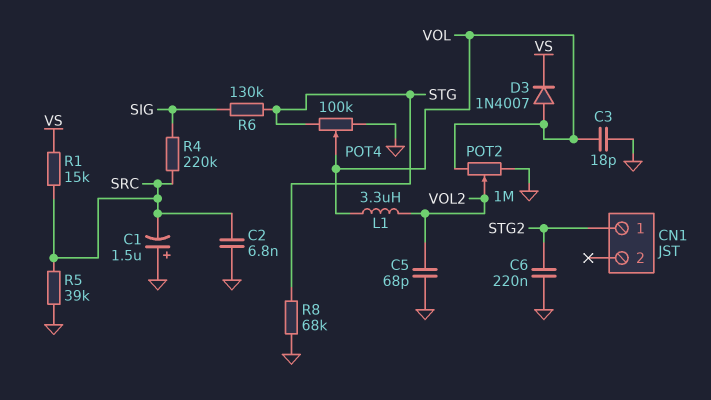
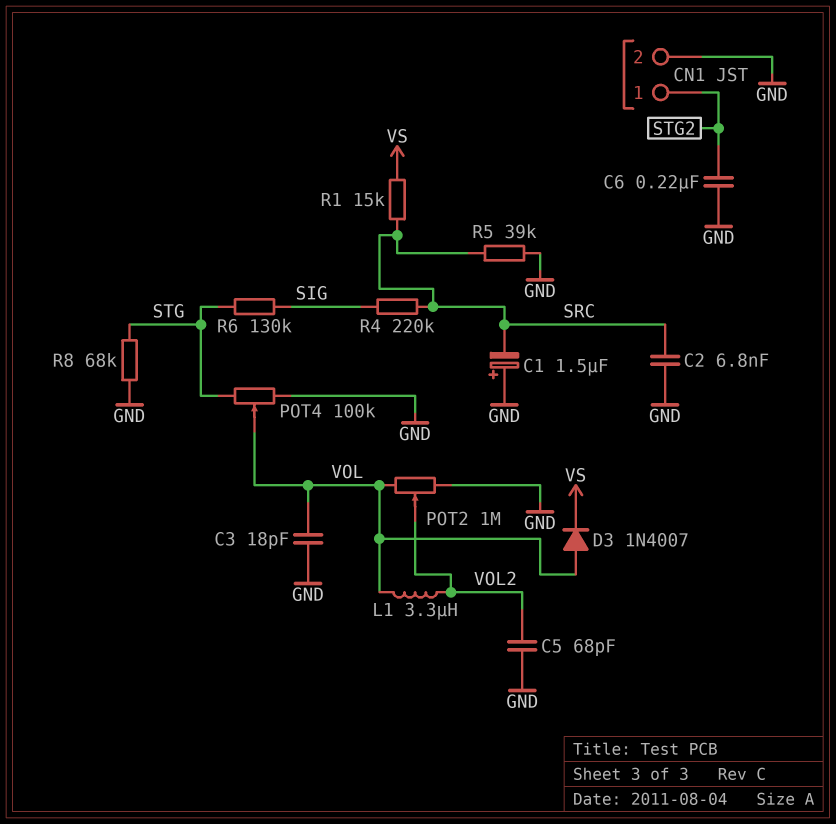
CN1 pin 2: none -> GND

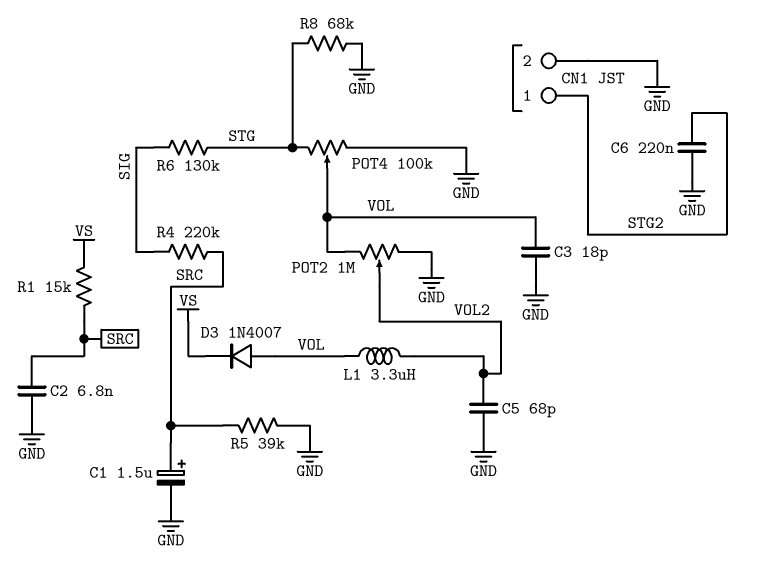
C1: 1.5uF (plus GND, minus SRC) -> 1.5uF (plus SRC, minus GND)

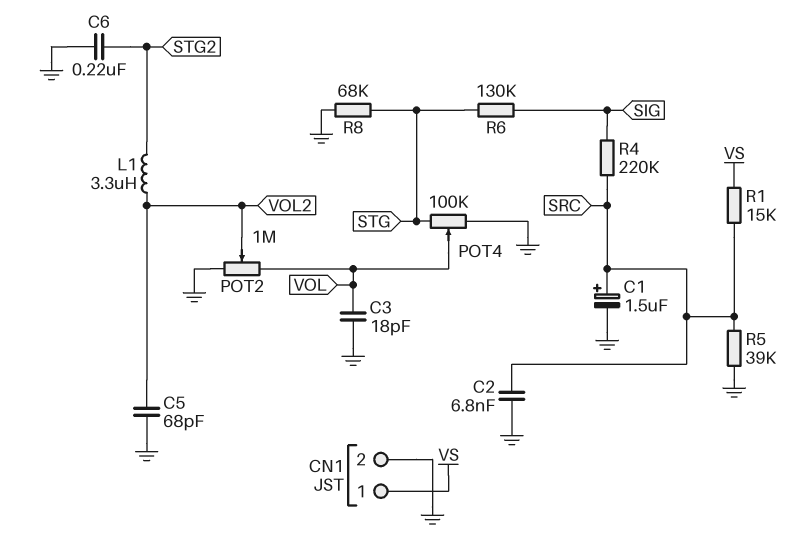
CN1 pin 1: STG2 -> VS
D3: diode 1N4007 (A VOL, K VS) -> none
L1: 3.3uH (VOL, VOL2) -> 3.3uH (STG2, VOL2)

